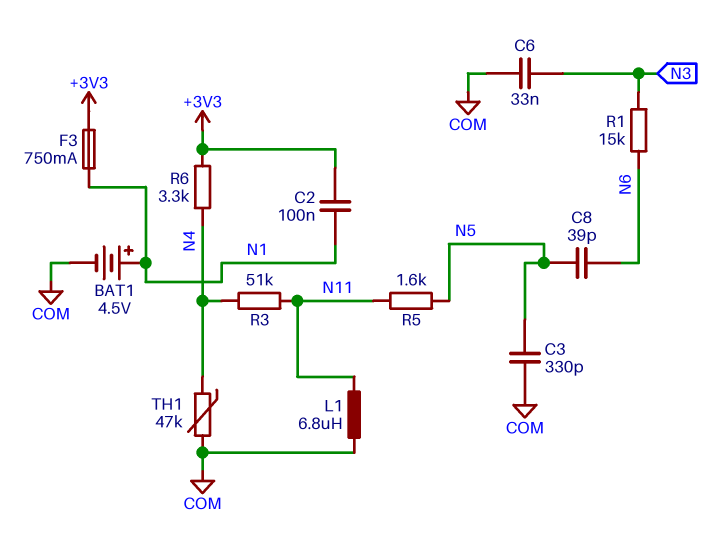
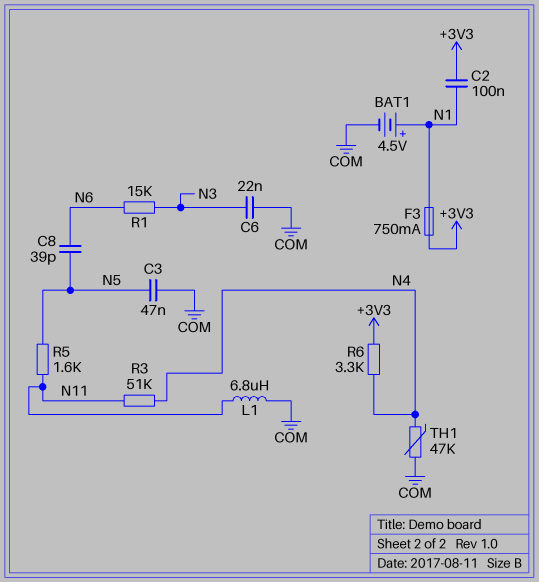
C3: 330pF (COM, N5) -> 47nF (COM, N5)
C6: 33nF (COM, N3) -> 22nF (COM, N3)

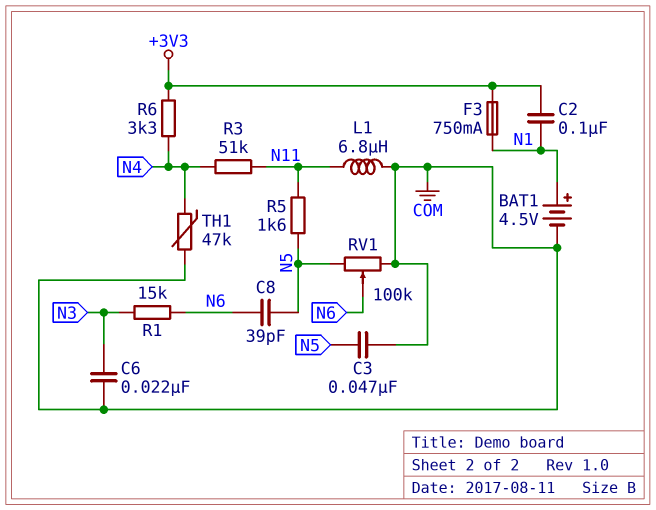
RV1: none -> 100k (COM, N5, wiper N6)

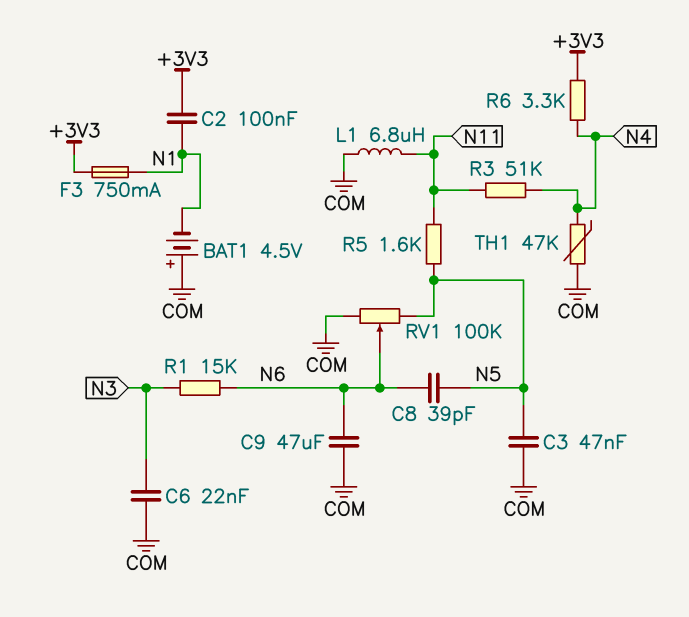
BAT1: 4.5V (plus N1, minus COM) -> 4.5V (plus COM, minus N1)
C9: none -> 47uF (COM, N6)

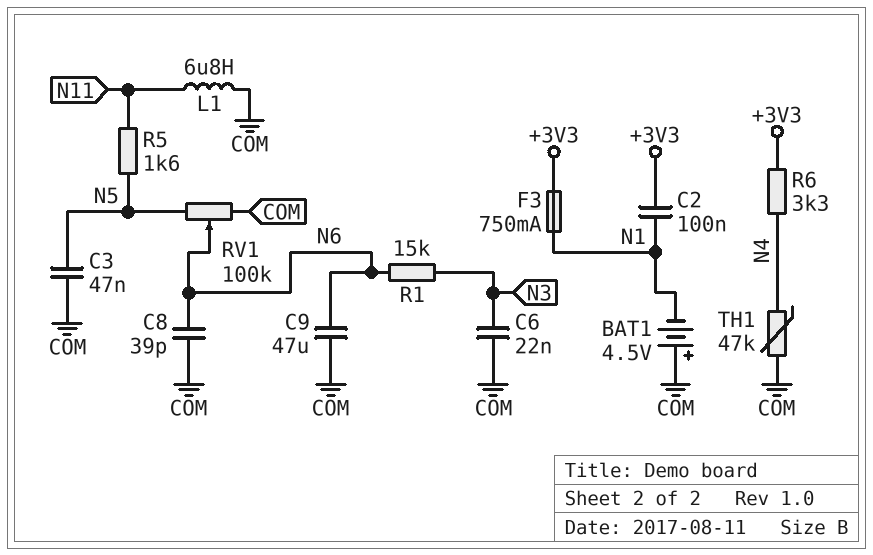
C8: 39pF (N5, N6) -> 39pF (COM, N6)
R3: 51k (N4, N11) -> none

